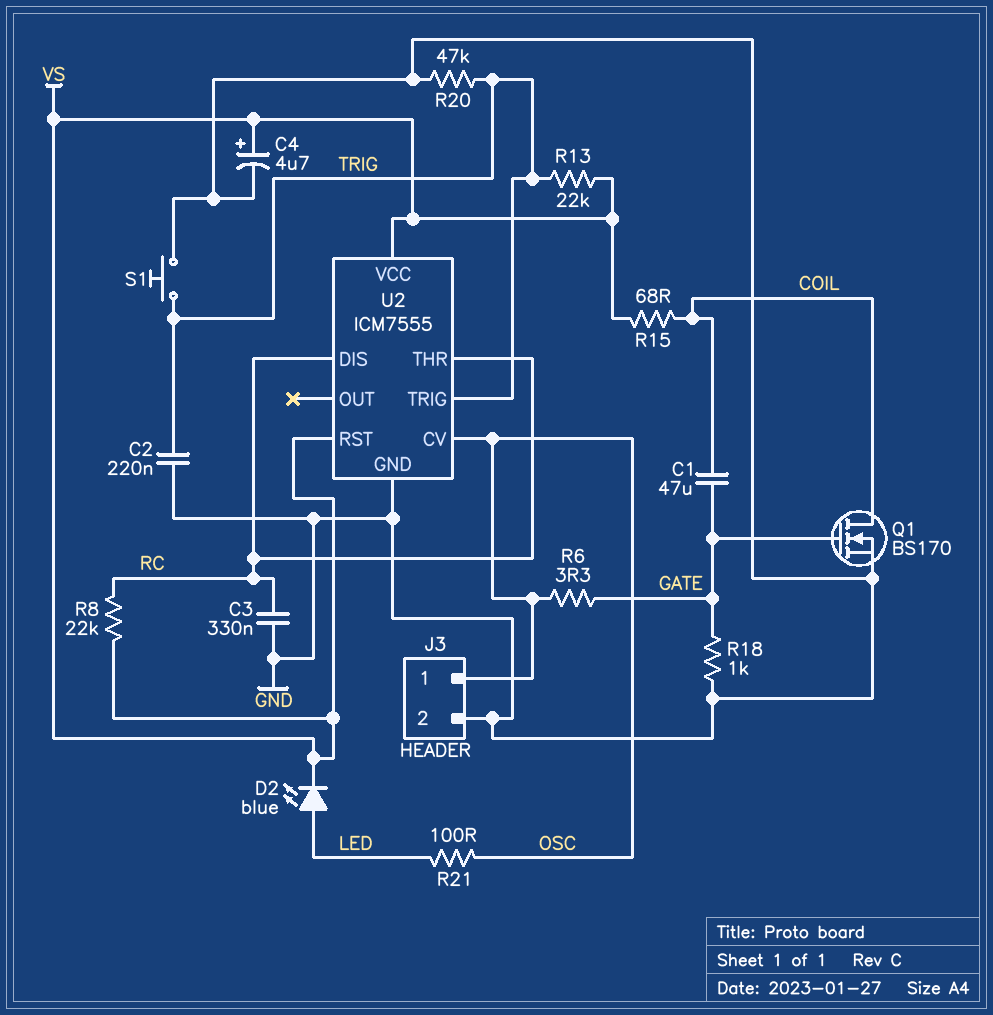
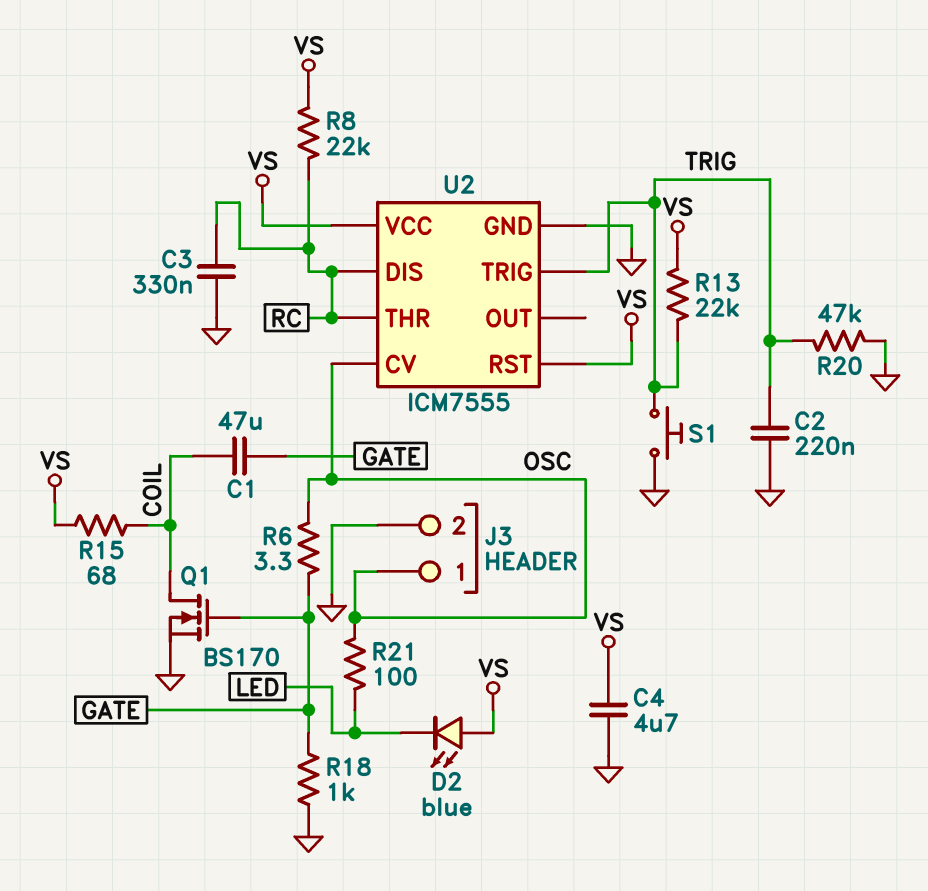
C4: 4.7uF (plus VS, minus GND) -> 4.7uF (GND, VS)
D2: LED blue (A LED, K VS) -> LED blue (A VS, K LED)

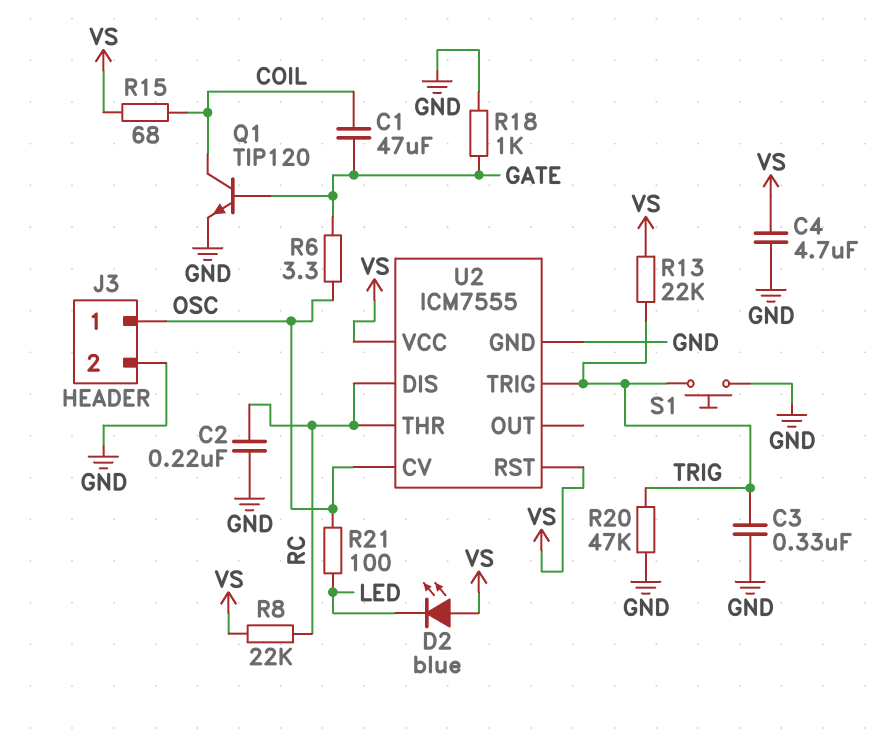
C2: 220nF (GND, TRIG) -> 220nF (GND, RC)
C3: 330nF (GND, RC) -> 330nF (GND, TRIG)
Q1: NMOS BS170 (G GATE, D COIL, S GND) -> NPN TIP120 (B GATE, C COIL, E GND)

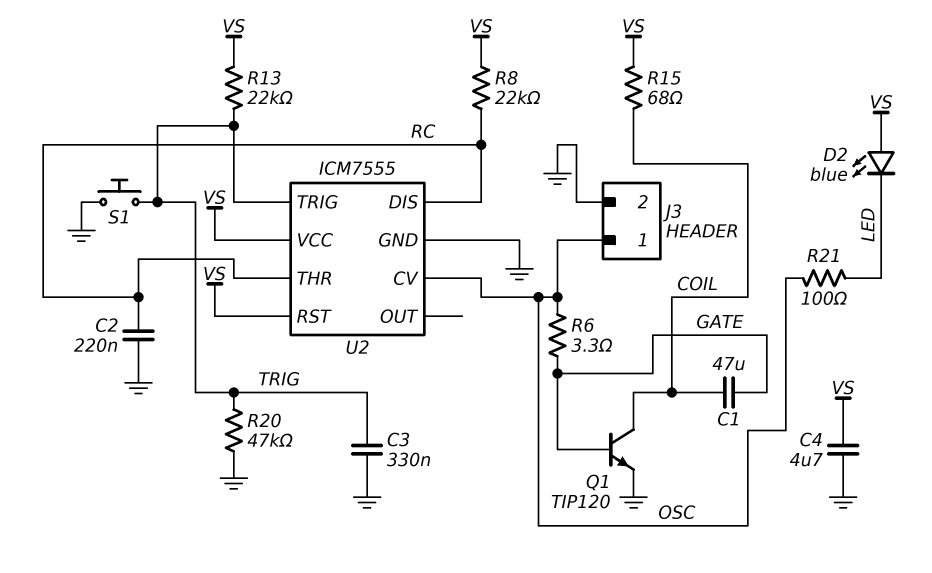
R18: 1k (GATE, GND) -> none

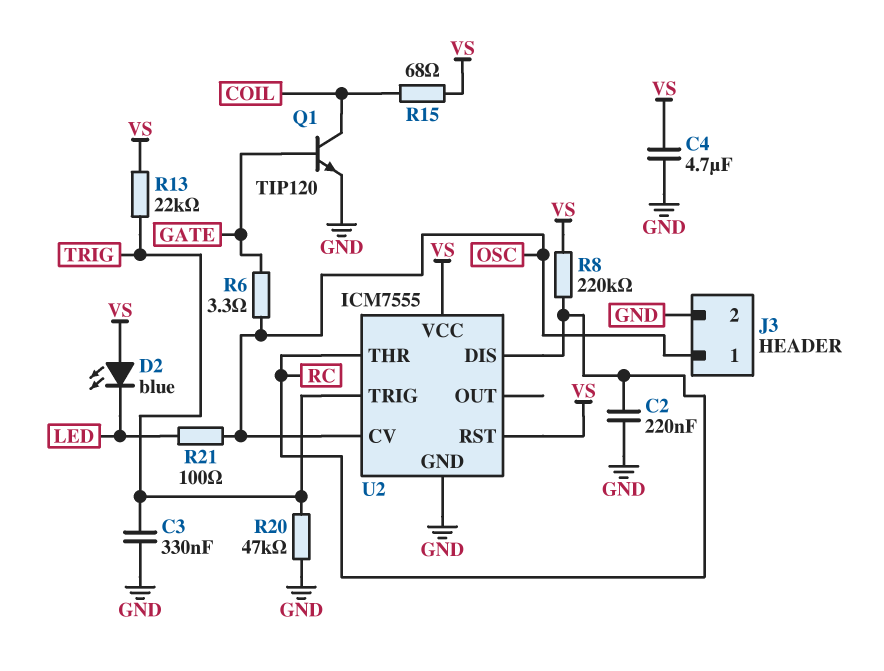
C1: 47uF (COIL, GATE) -> none
R8: 22k (RC, VS) -> 220k (RC, VS)
S1: button (GND, TRIG) -> none

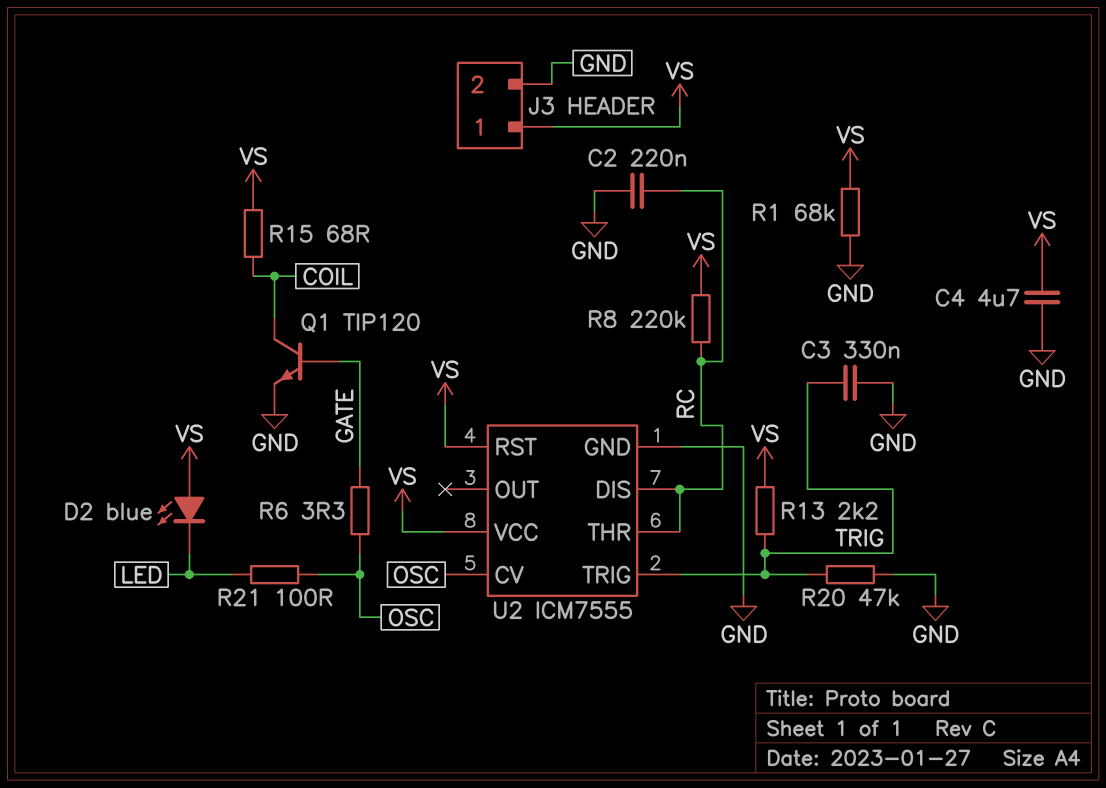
J3 pin 1: OSC -> VS
R1: none -> 68k (GND, VS)
R13: 22k (TRIG, VS) -> 2.2k (TRIG, VS)

